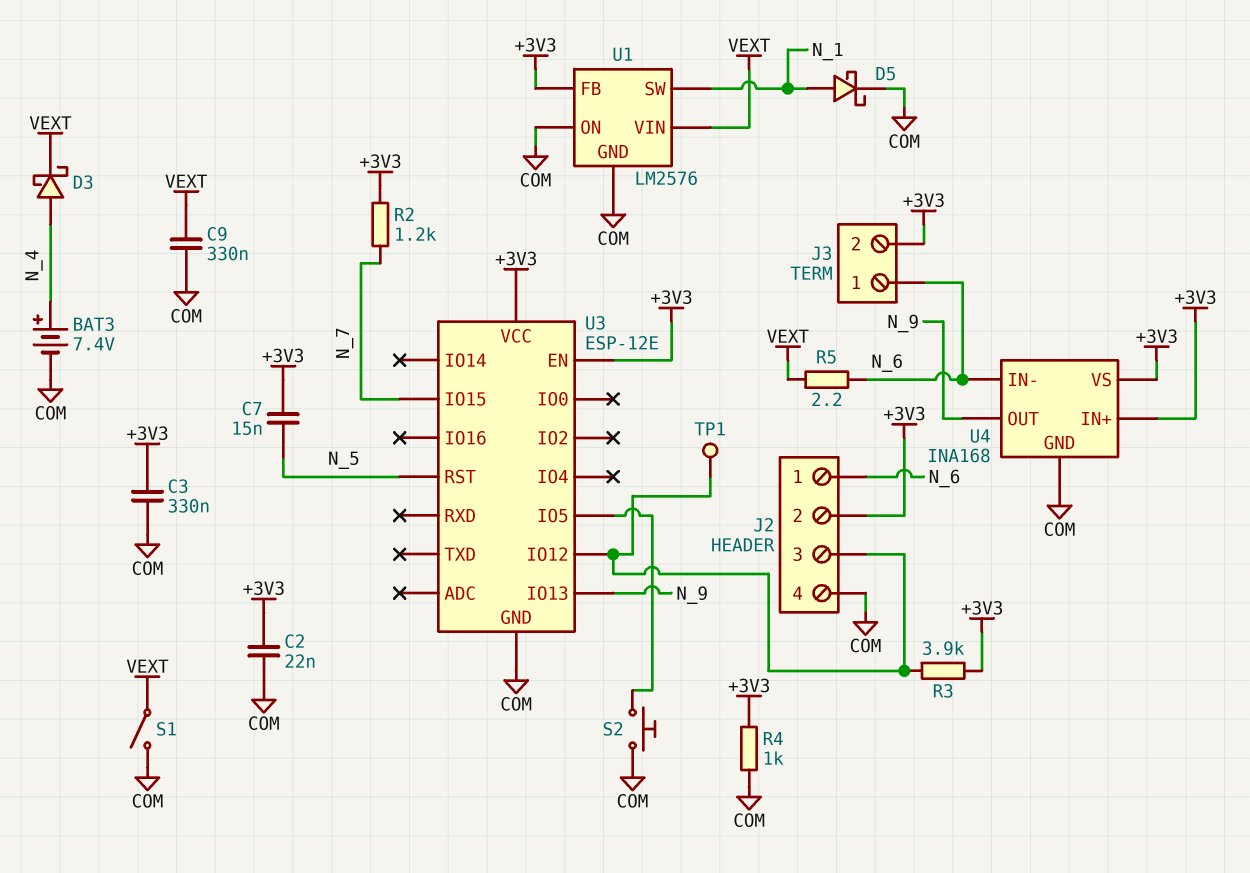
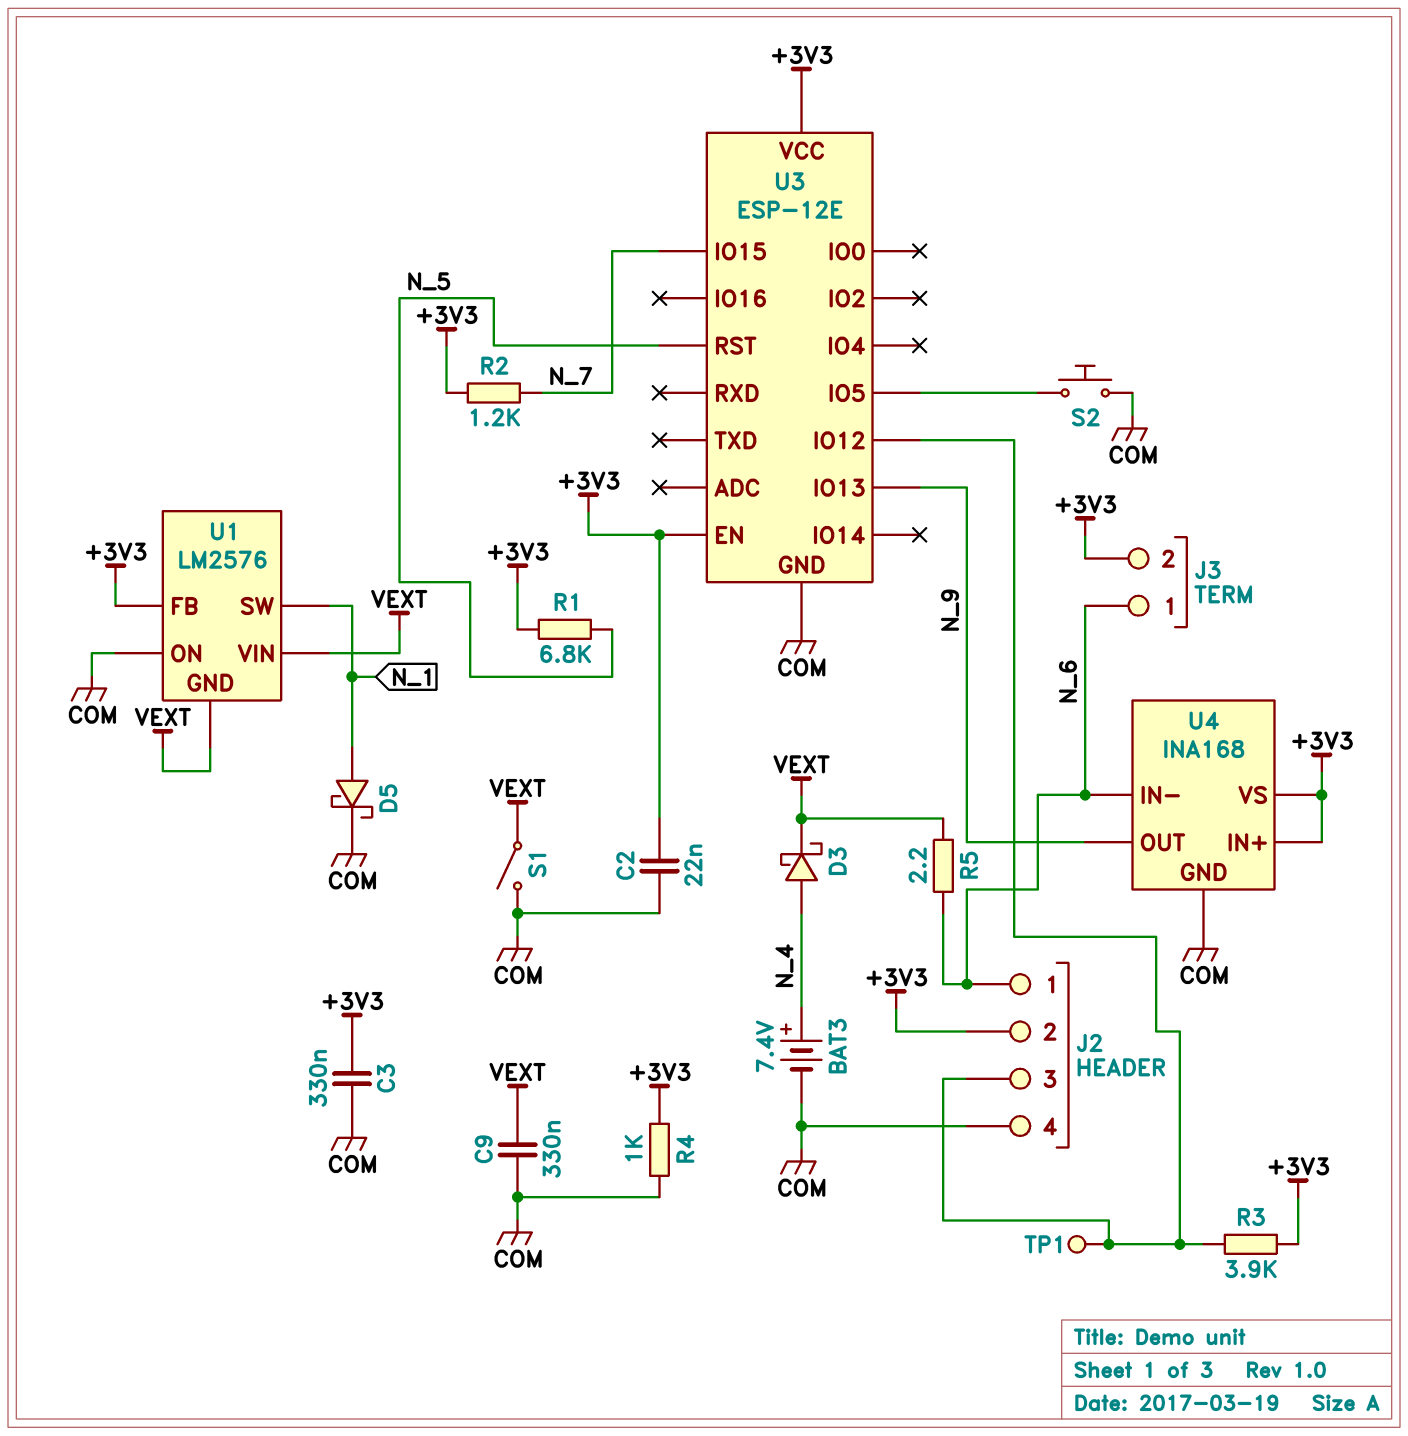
C7: 15nF (+3V3, N_5) -> none
R1: none -> 6.8k (+3V3, N_5)
U1 pin GND: COM -> VEXT

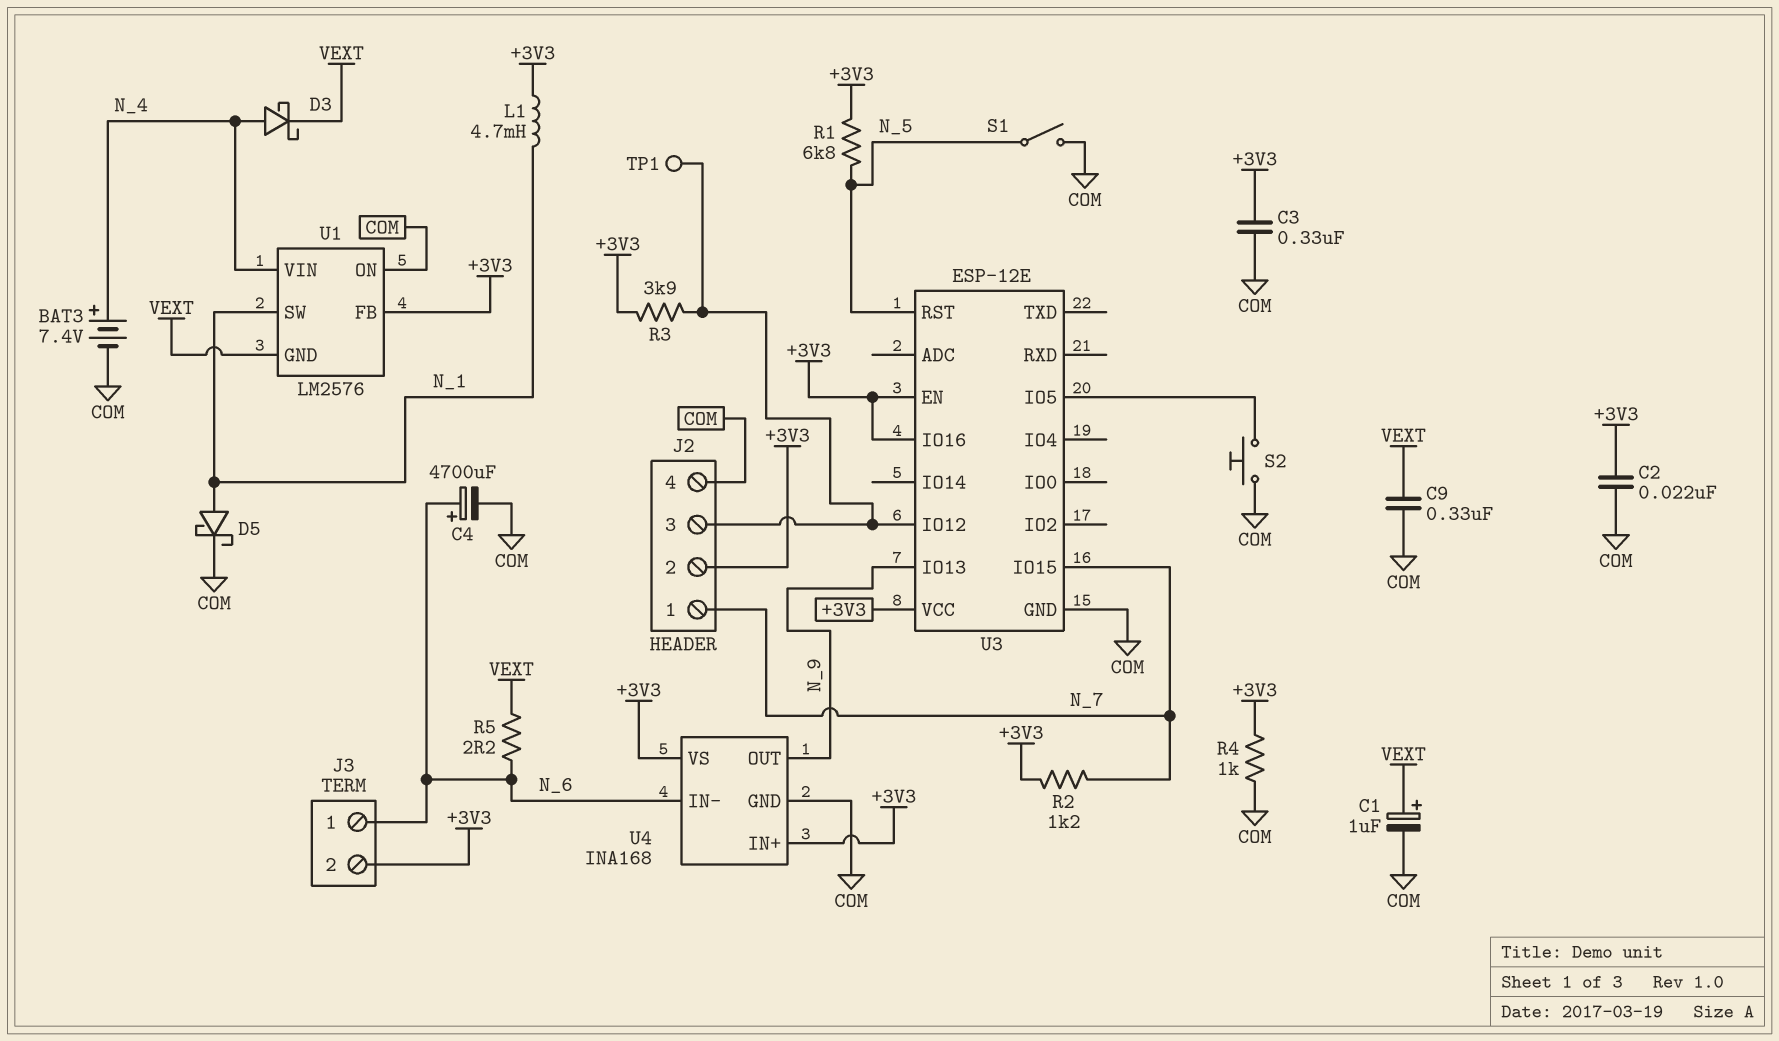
C1: none -> 1uF (plus VEXT, minus COM)
C4: none -> 4700uF (plus N_6, minus COM)
J2 pin 1: N_6 -> N_7
L1: none -> 4.7mH (+3V3, N_1)
S1: switch (COM, VEXT) -> switch (COM, N_5)
U1 pin VIN: VEXT -> N_4
U3 pin IO16: none -> +3V3

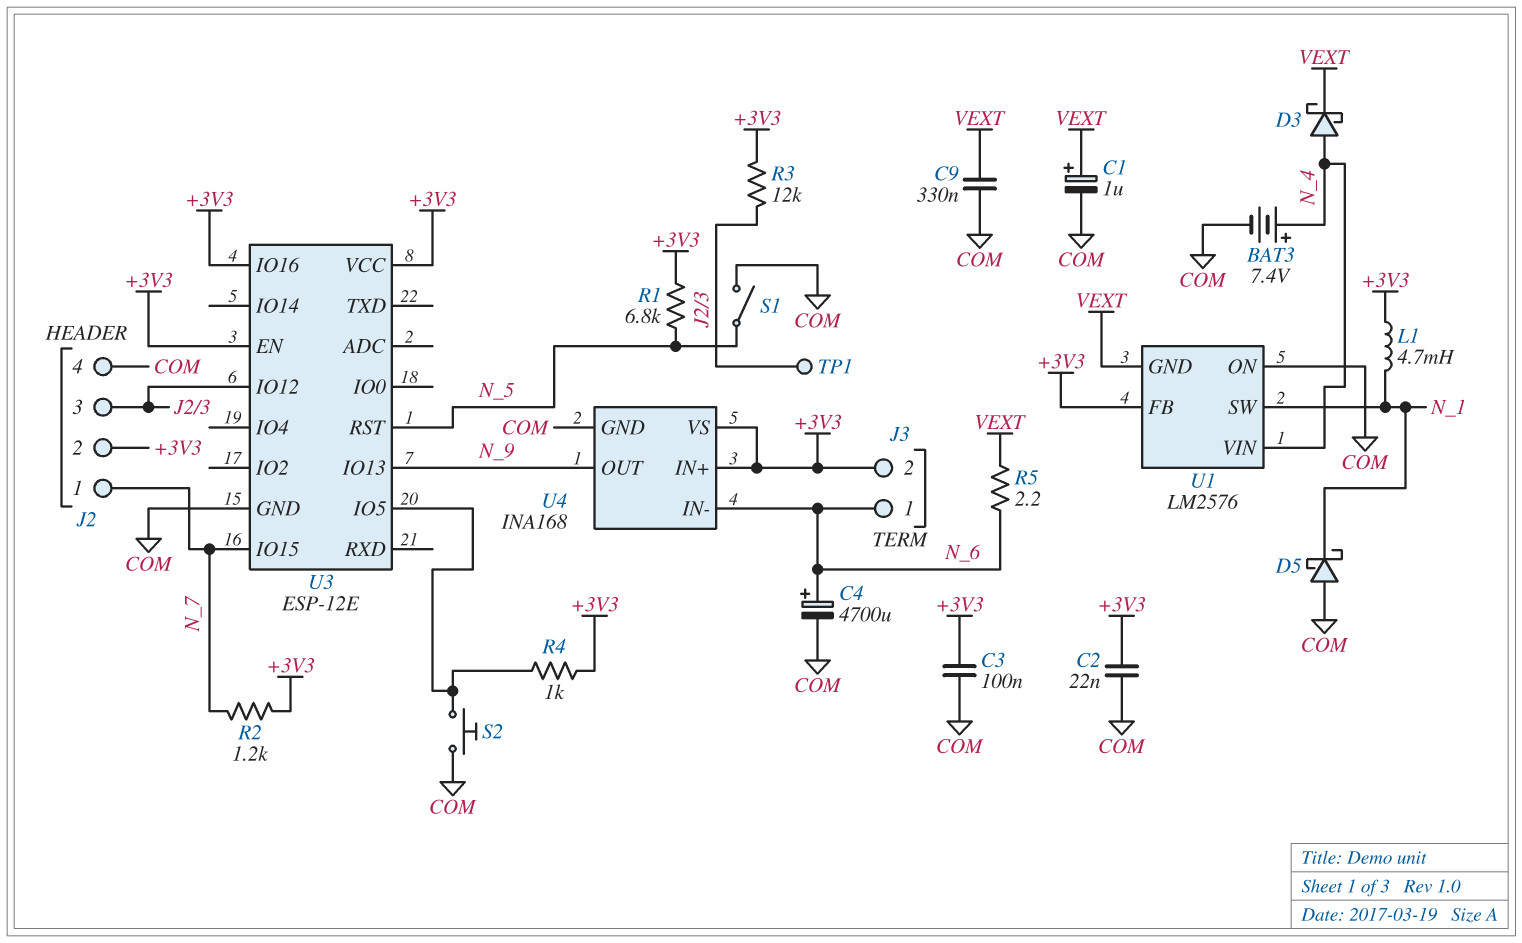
C3: 330nF (+3V3, COM) -> 100nF (+3V3, COM)
D5: schottky (A N_1, K COM) -> schottky (A COM, K N_1)
R3: 3.9k (+3V3, J2/3) -> 12k (+3V3, J2/3)
R4: 1k (+3V3, COM) -> 1k (+3V3, U3/IO5)

